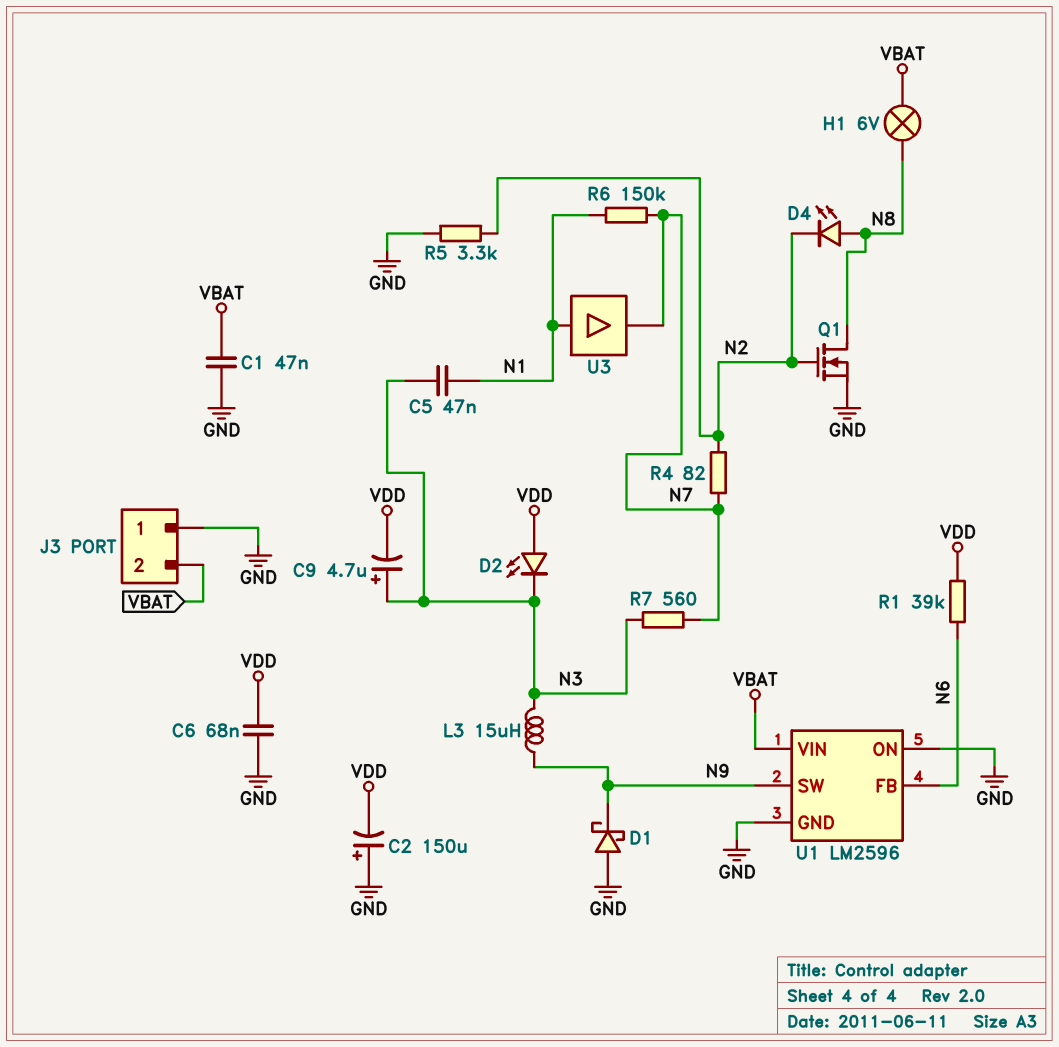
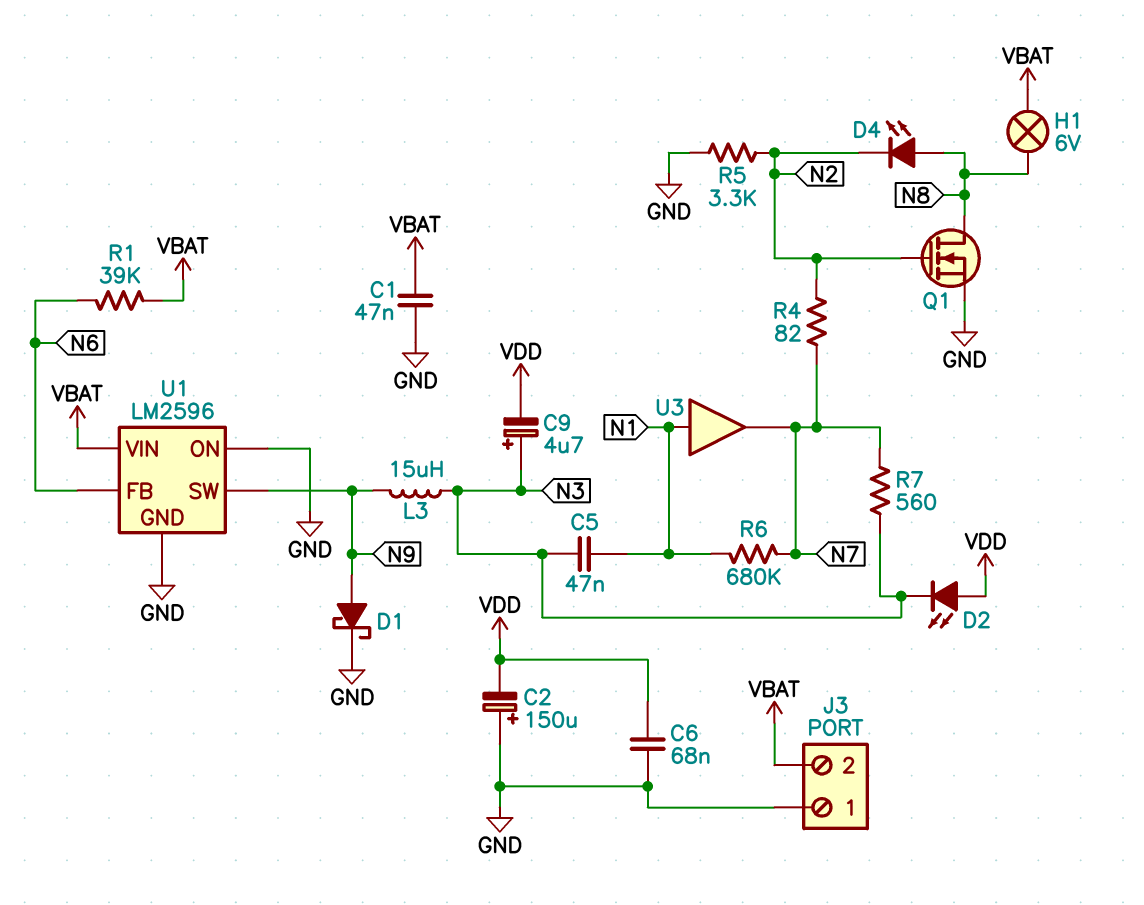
D1: schottky (A GND, K N9) -> schottky (A N9, K GND)
R1: 39k (N6, VDD) -> 39k (N6, VBAT)
R6: 150k (N1, N7) -> 680k (N1, N7)

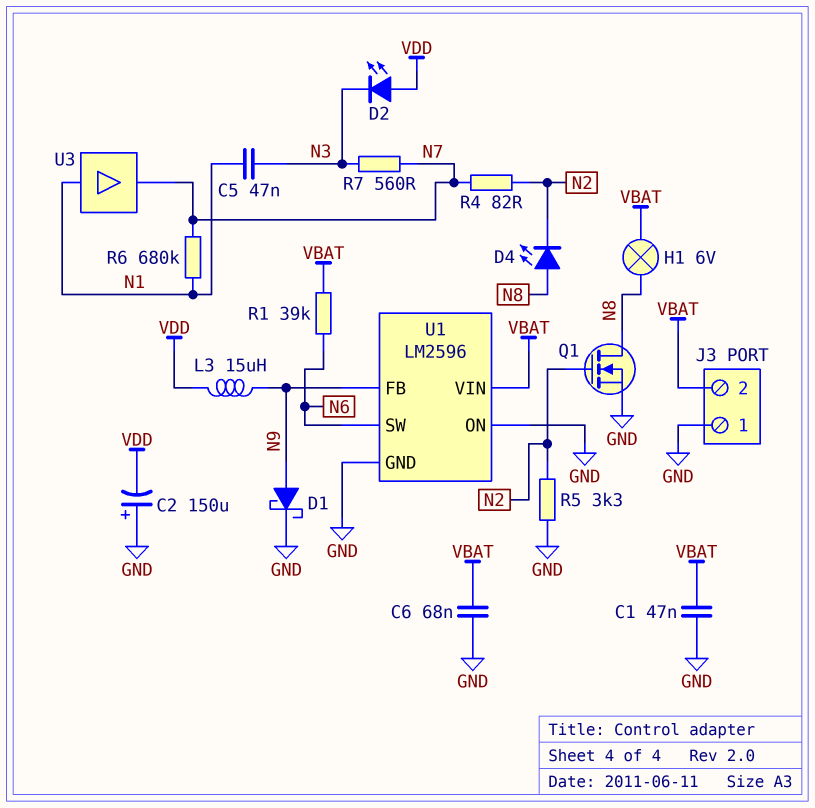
C6: 68nF (GND, VDD) -> 68nF (GND, VBAT)
C9: 4.7uF (plus N3, minus VDD) -> none
L3: 15uH (N3, N9) -> 15uH (N9, VDD)
U1 pin FB: N6 -> N9
U1 pin SW: N9 -> N6

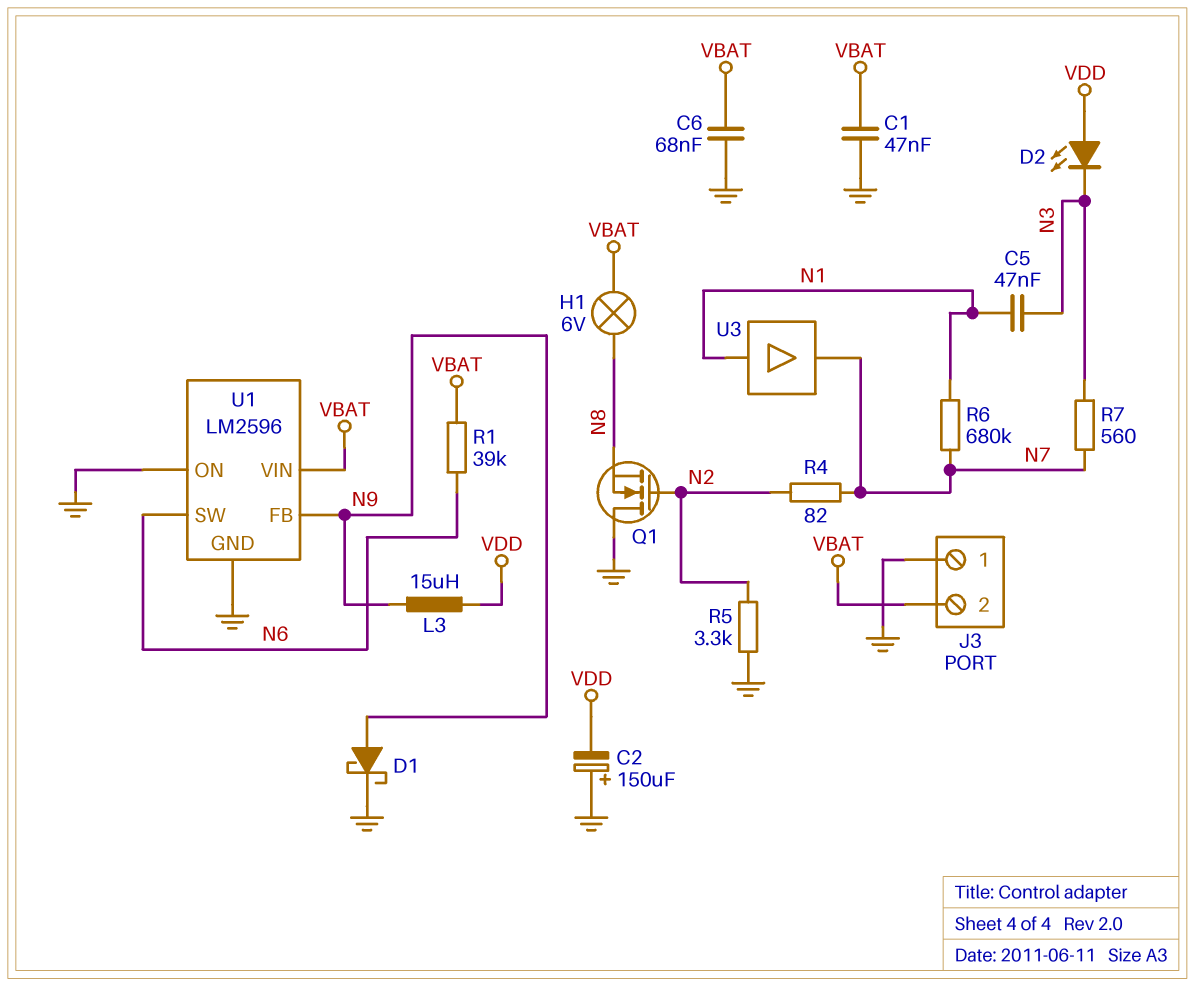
D4: LED (A N8, K N2) -> none
Q1: NMOS (G N2, D N8, S GND) -> NMOS (G N2, D GND, S N8)

